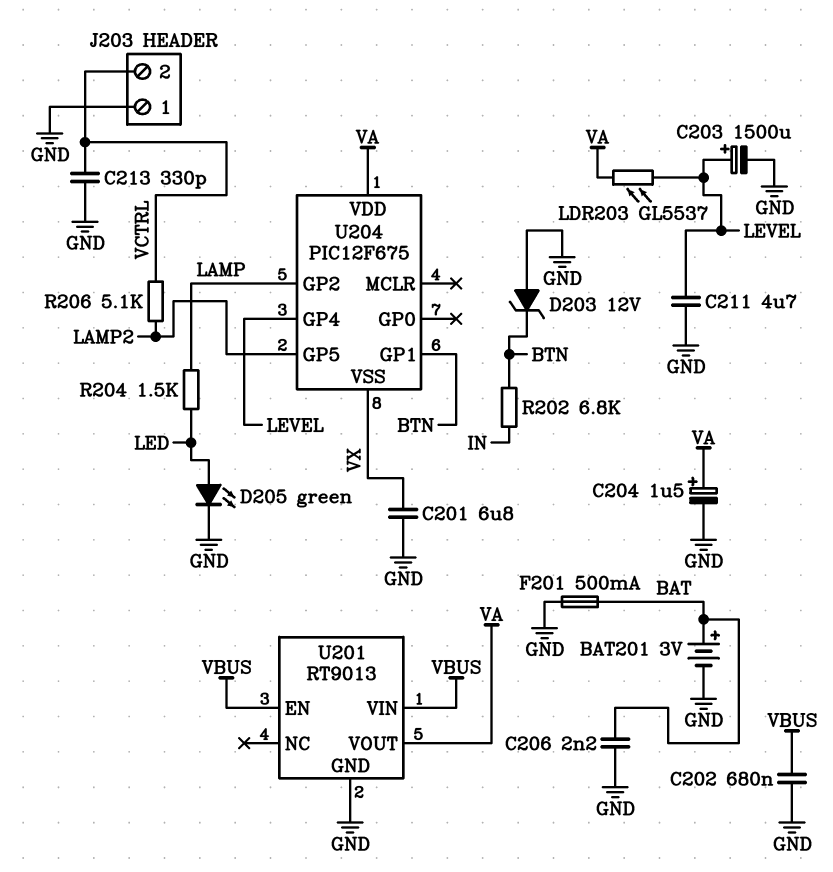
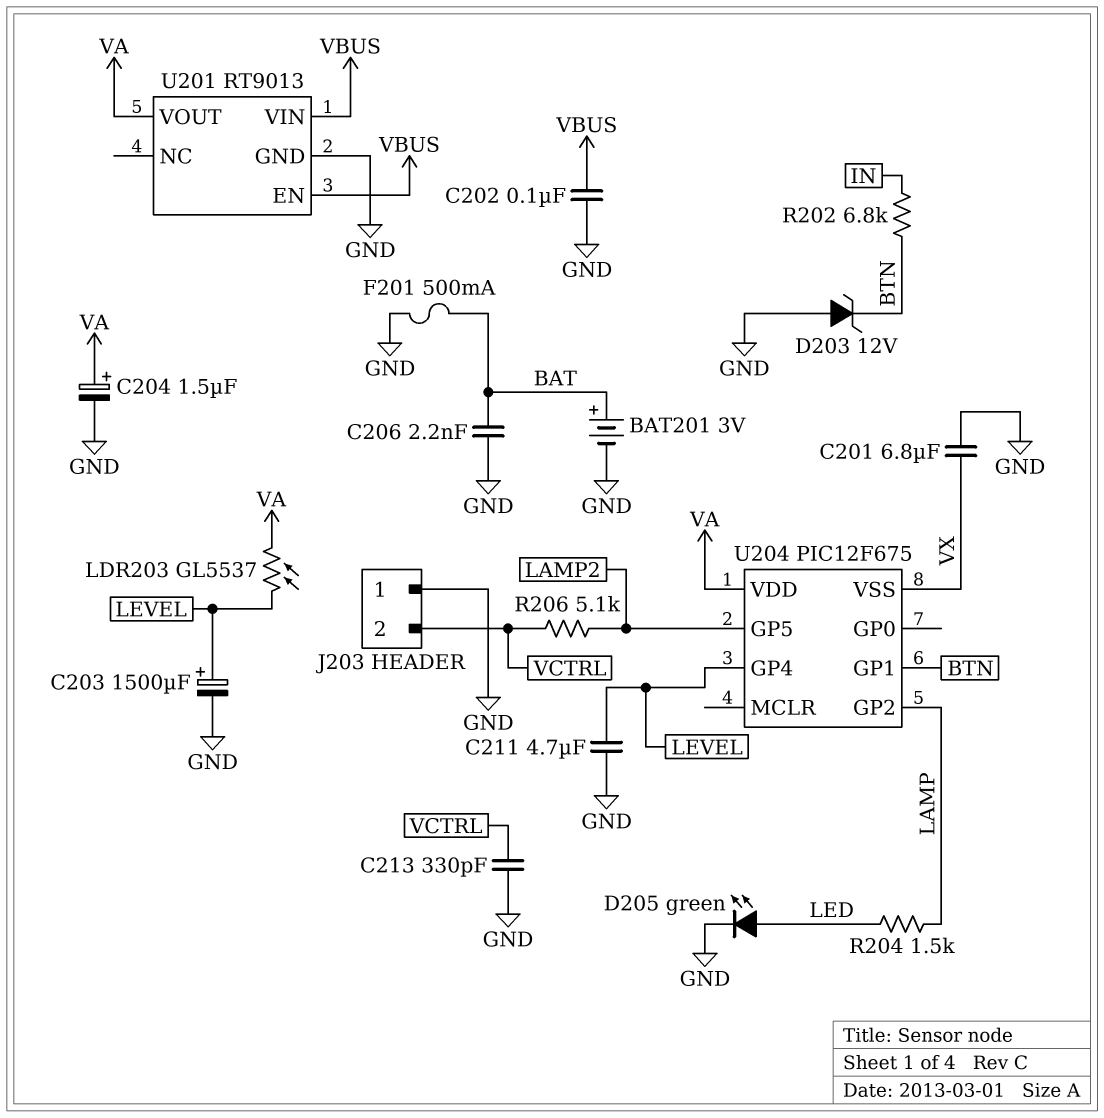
C202: 680nF (GND, VBUS) -> 100nF (GND, VBUS)

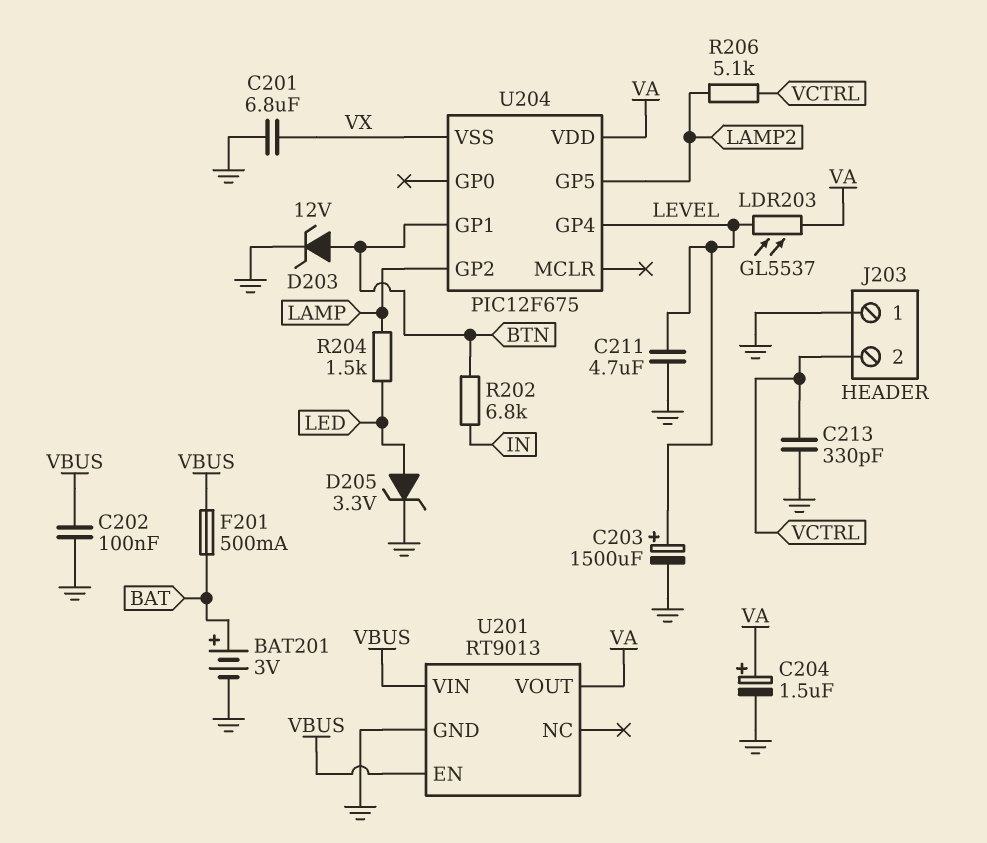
C206: 2.2nF (BAT, GND) -> none
D203: zener 12V (A GND, K BTN) -> zener 12V (A BTN, K GND)
D205: LED green (A LED, K GND) -> zener 3.3V (A LED, K GND)
F201: 500mA (BAT, GND) -> 500mA (BAT, VBUS)

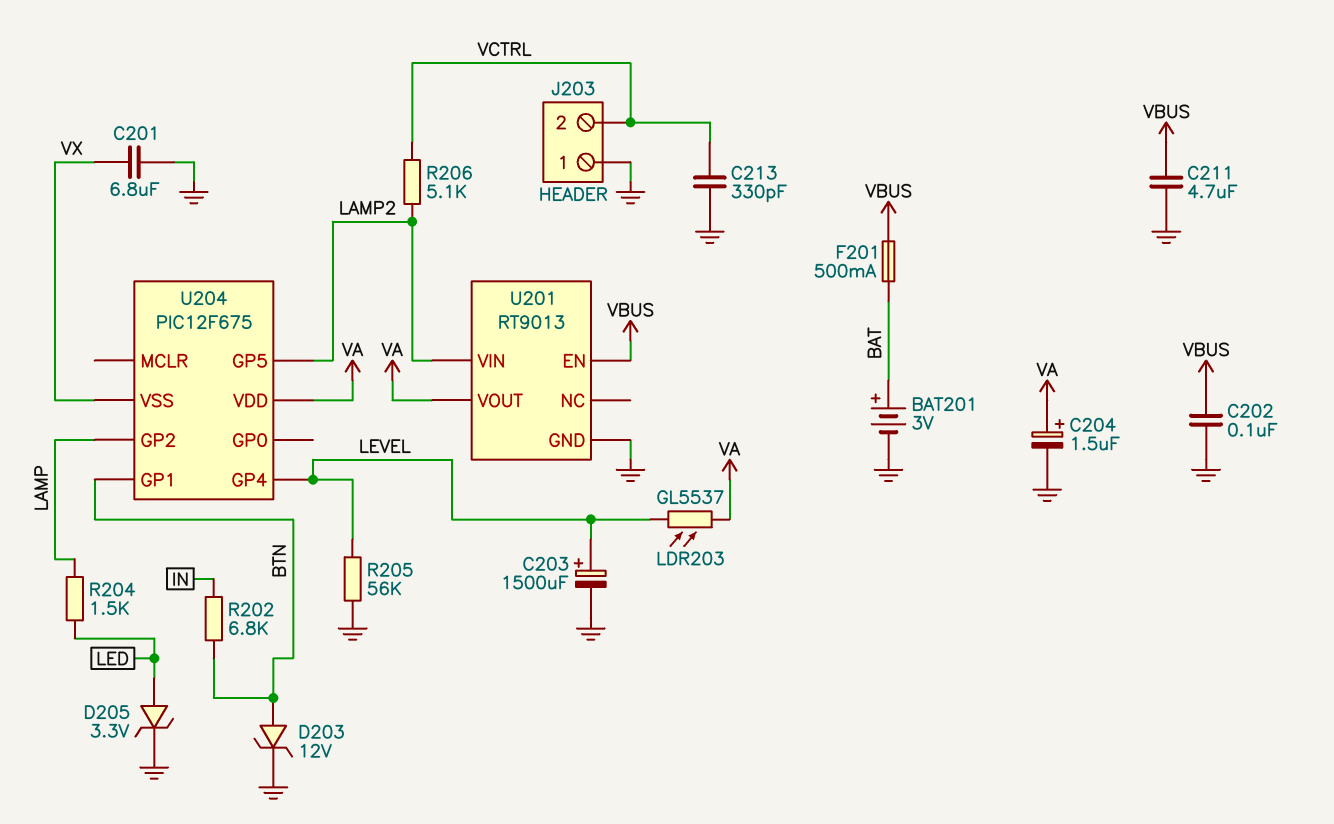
C211: 4.7uF (GND, LEVEL) -> 4.7uF (GND, VBUS)
R205: none -> 56k (GND, LEVEL)
U201 pin VIN: VBUS -> LAMP2

